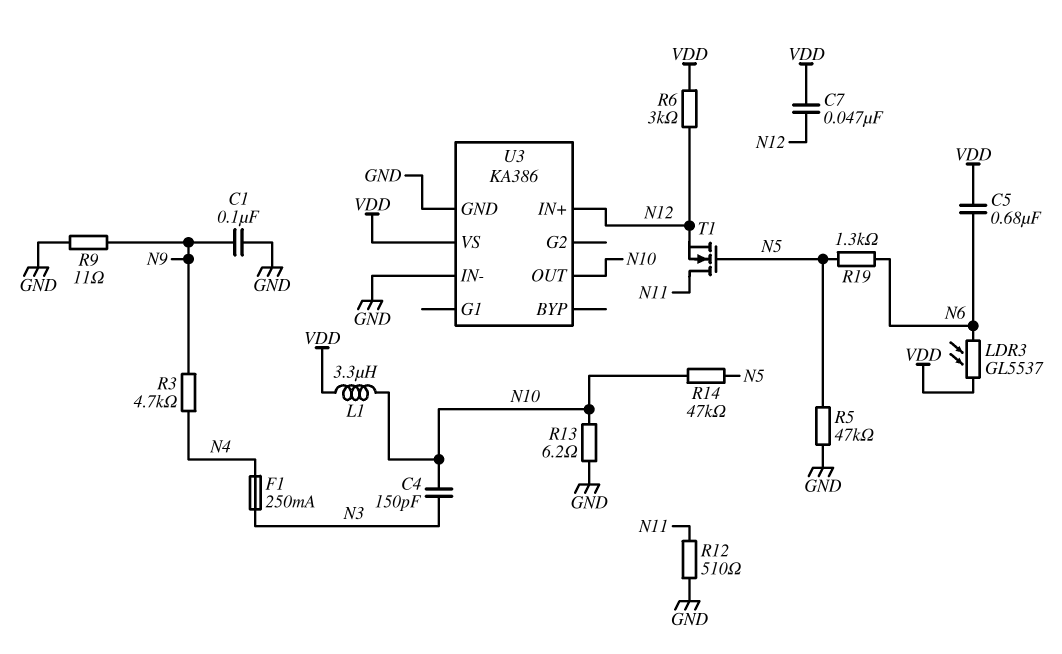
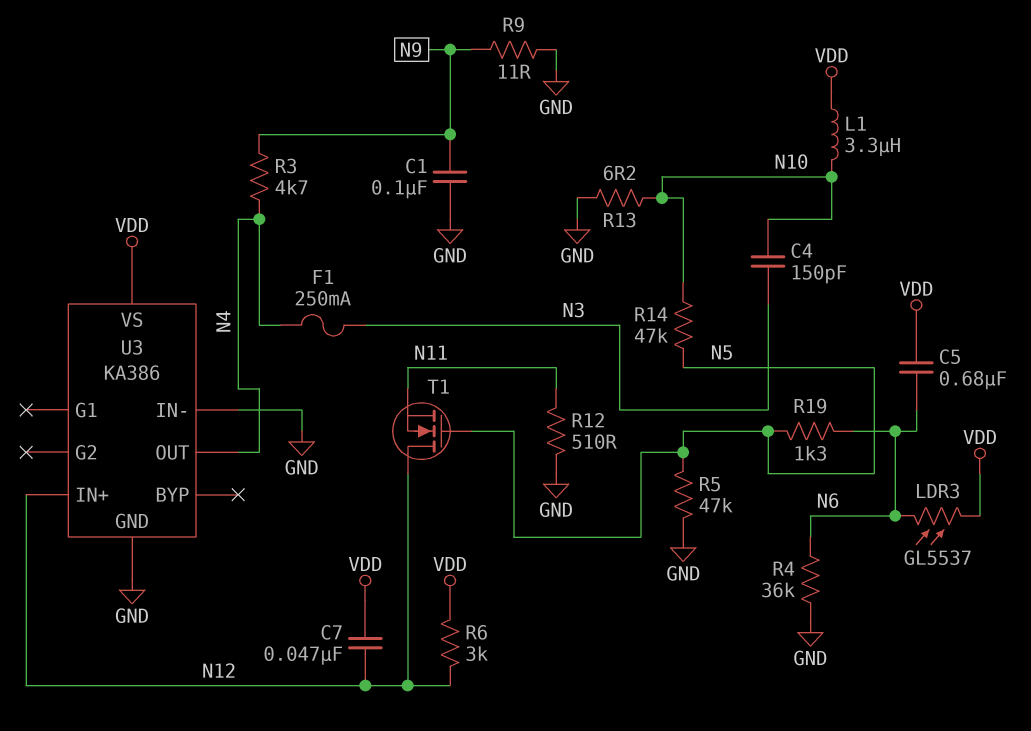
R4: none -> 36k (GND, N6)
T1: NMOS (G N5, D N11, S N12) -> NMOS (G N5, D N12, S N11)
U3 pin OUT: N10 -> N4

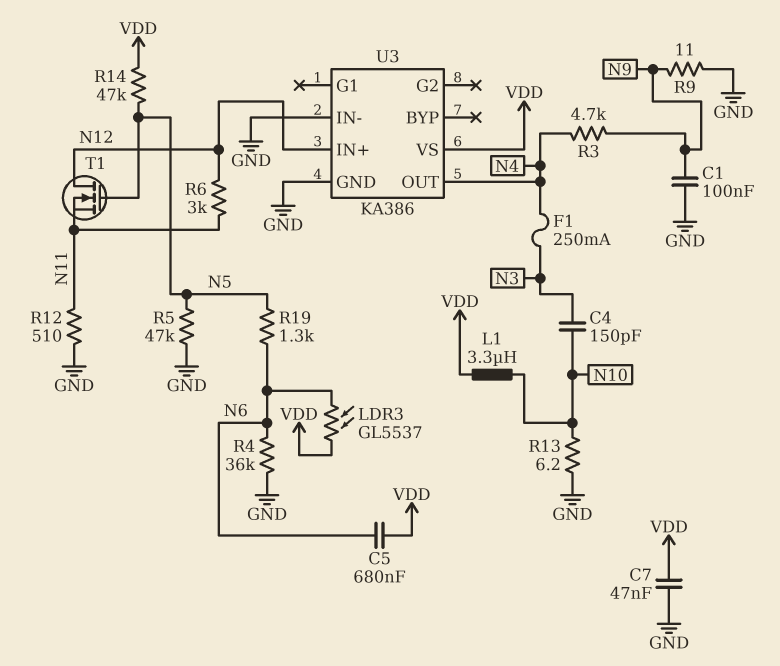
C7: 47nF (N12, VDD) -> 47nF (GND, VDD)
R6: 3k (N12, VDD) -> 3k (N11, N12)
R14: 47k (N5, N10) -> 47k (N5, VDD)

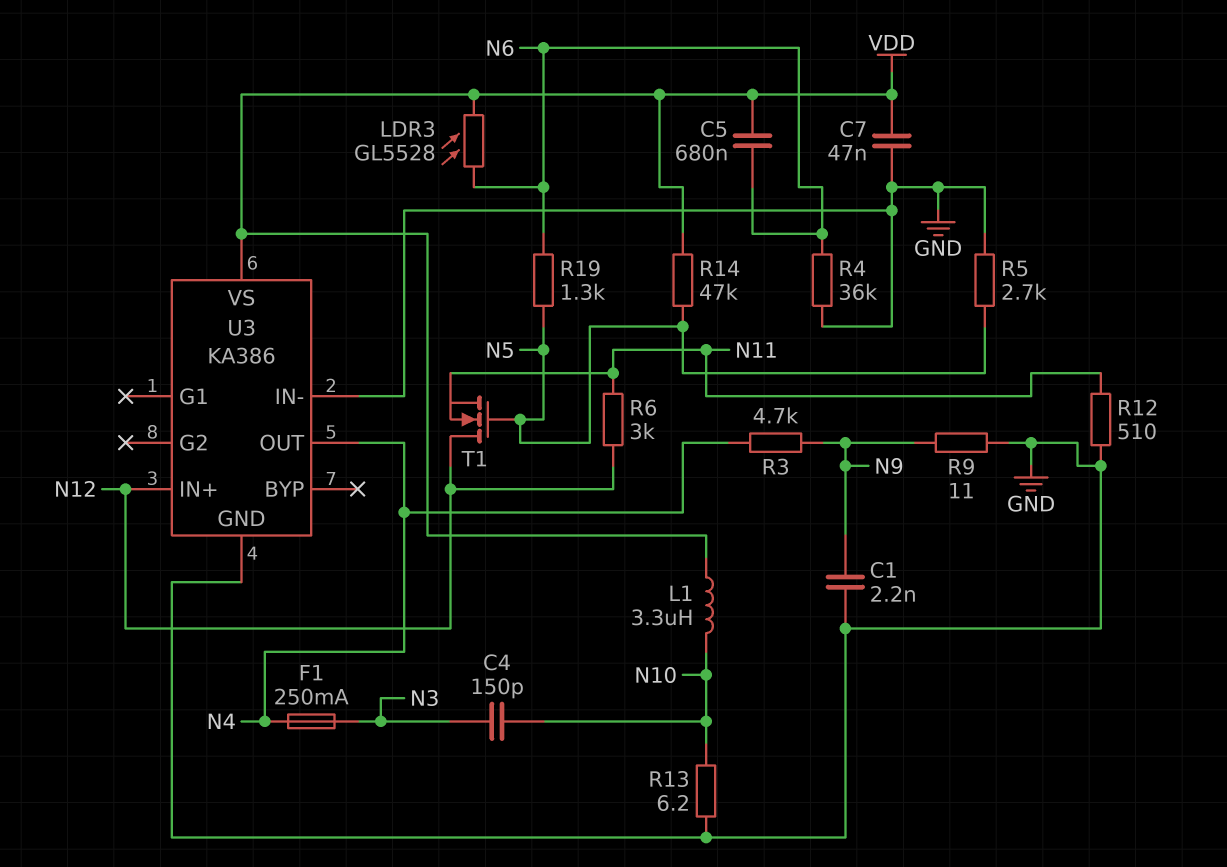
C1: 100nF (GND, N9) -> 2.2nF (GND, N9)
LDR3: GL5537 (N6, VDD) -> GL5528 (N6, VDD)
R5: 47k (GND, N5) -> 2.7k (GND, N5)

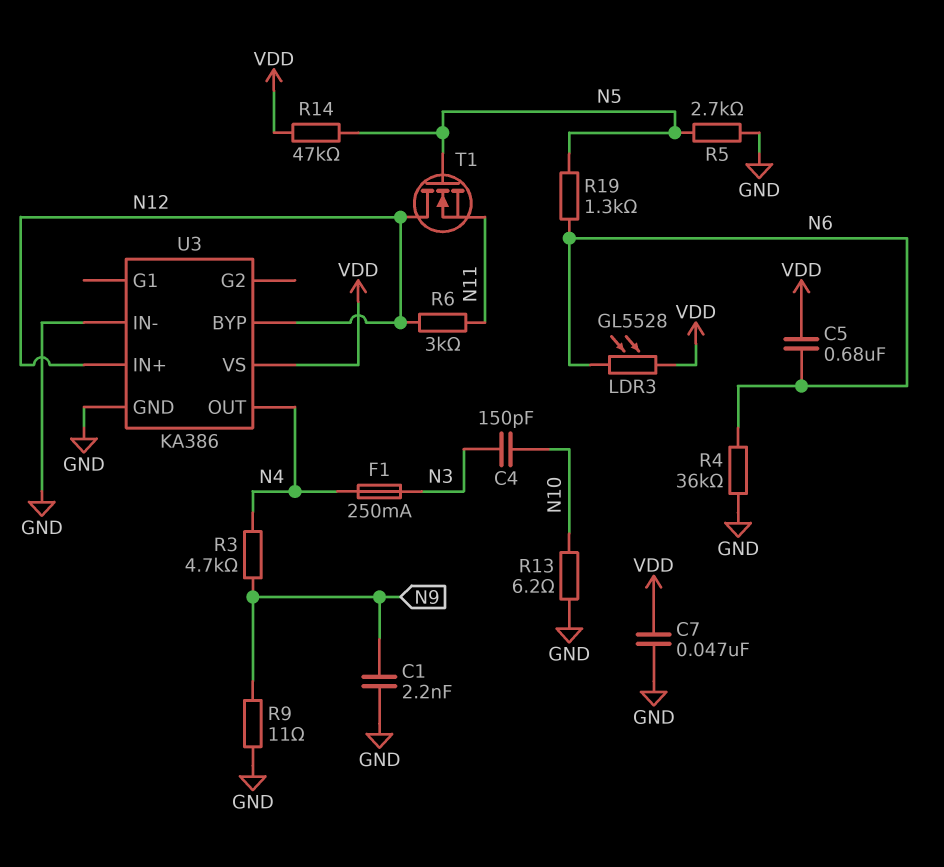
L1: 3.3uH (N10, VDD) -> none
R12: 510 (GND, N11) -> none
U3 pin BYP: none -> N12

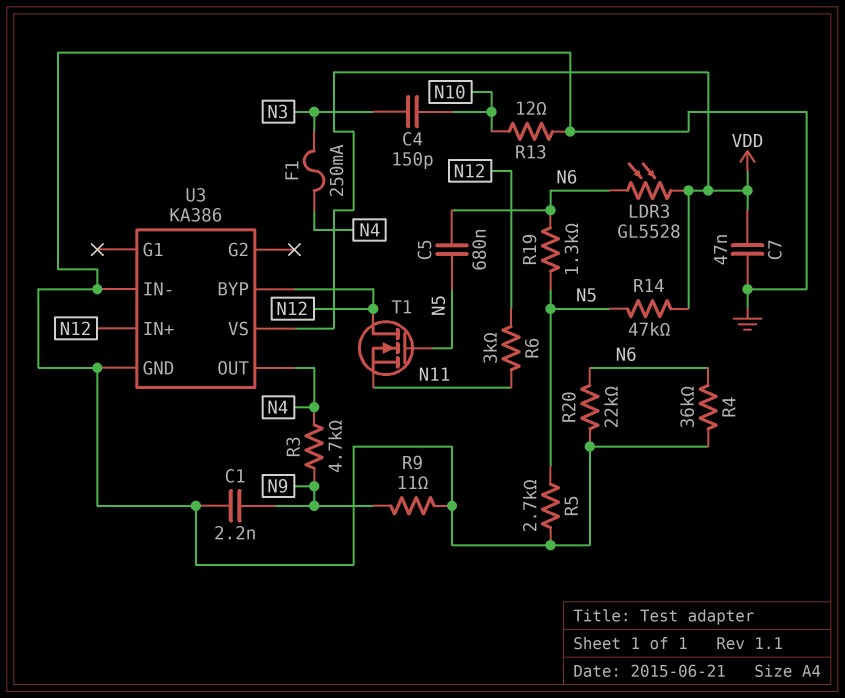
C5: 680nF (N6, VDD) -> 680nF (N5, N6)
R13: 6.2 (GND, N10) -> 12 (GND, N10)
R20: none -> 22k (GND, N6)

